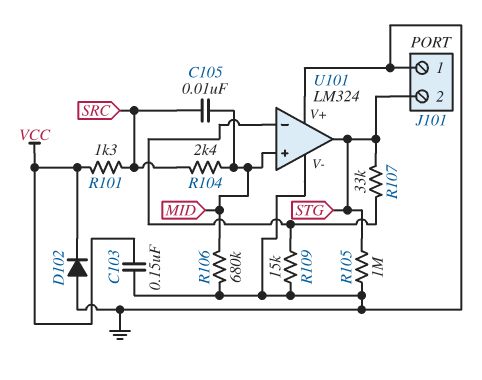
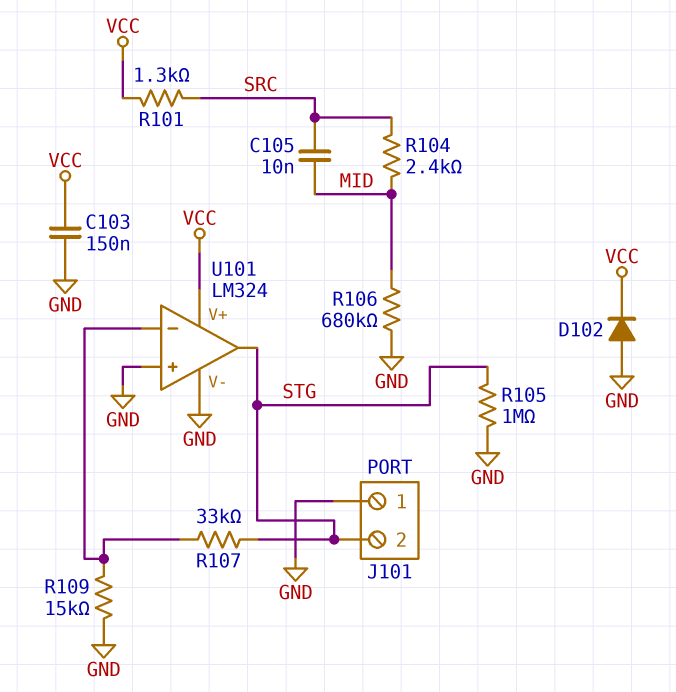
U101 pin V+: GND -> VCC
U101 pin in+: MID -> GND

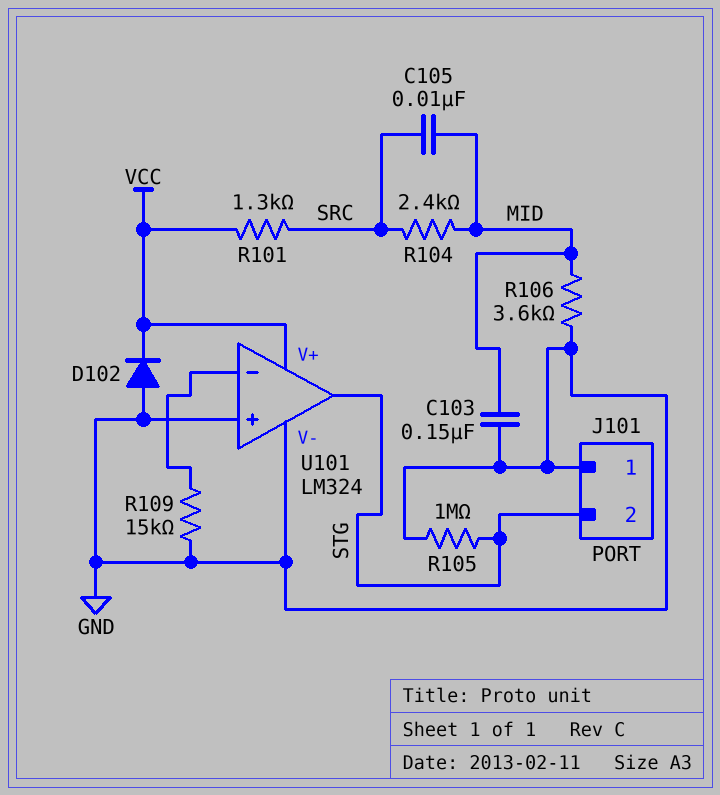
C103: 150nF (GND, VCC) -> 150nF (GND, MID)
R106: 680k (GND, MID) -> 3.6k (GND, MID)
R107: 33k (STG, U101/in-) -> none

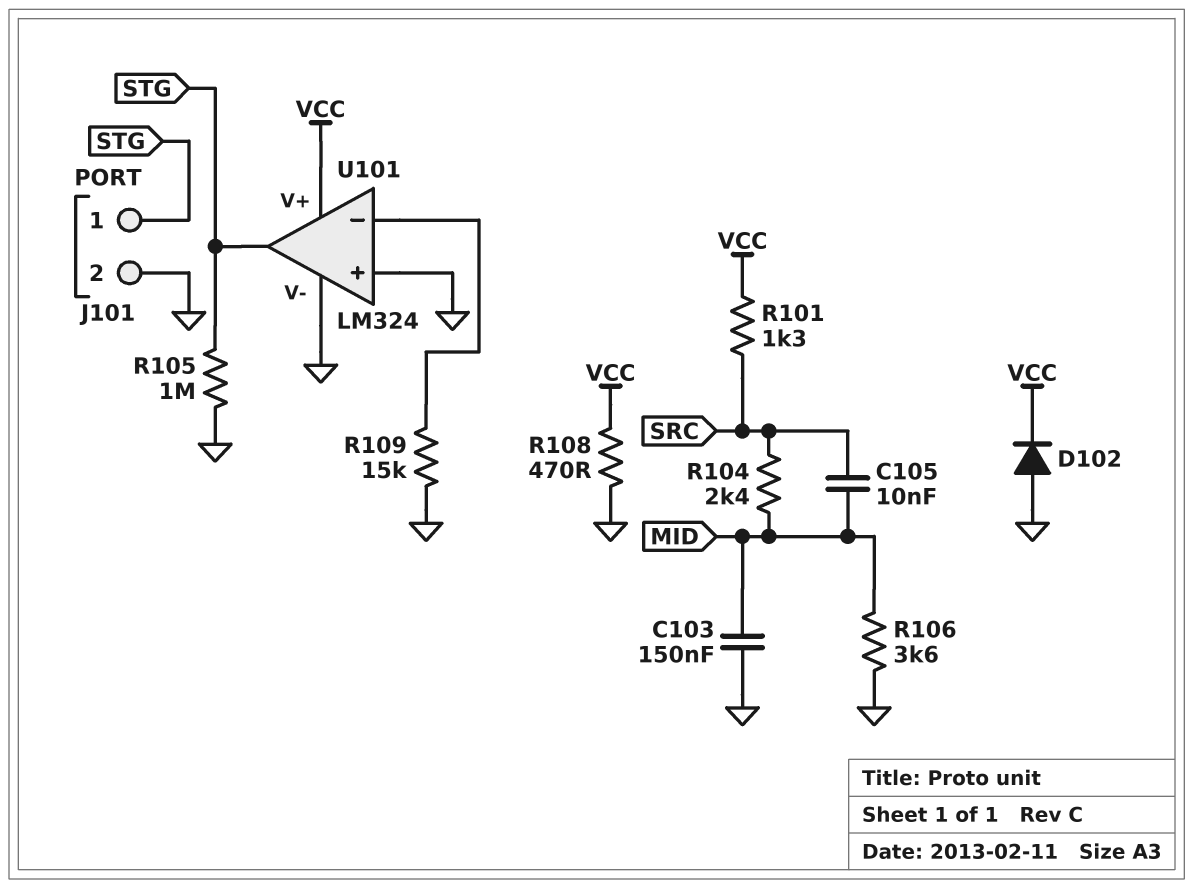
J101 pin 1: GND -> STG
J101 pin 2: STG -> GND
R108: none -> 470 (GND, VCC)

